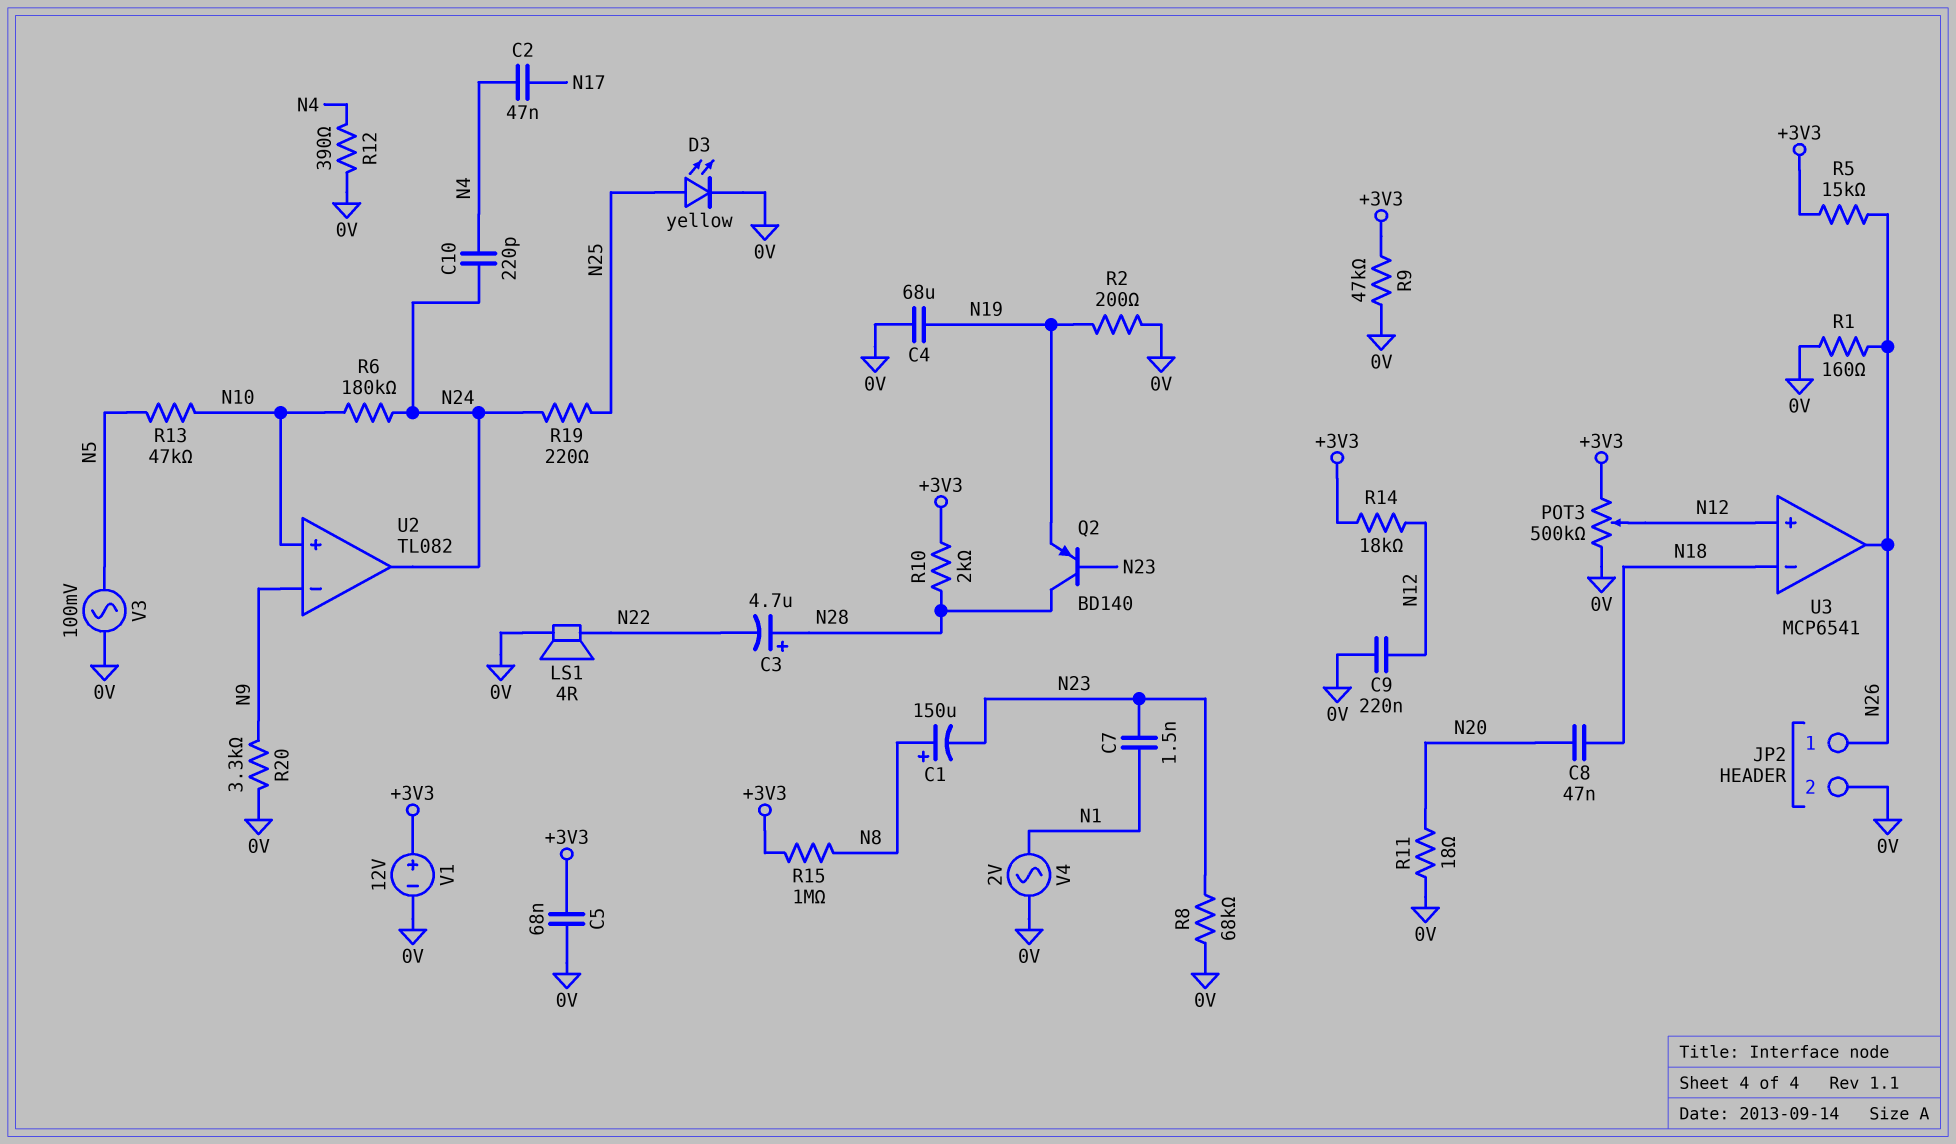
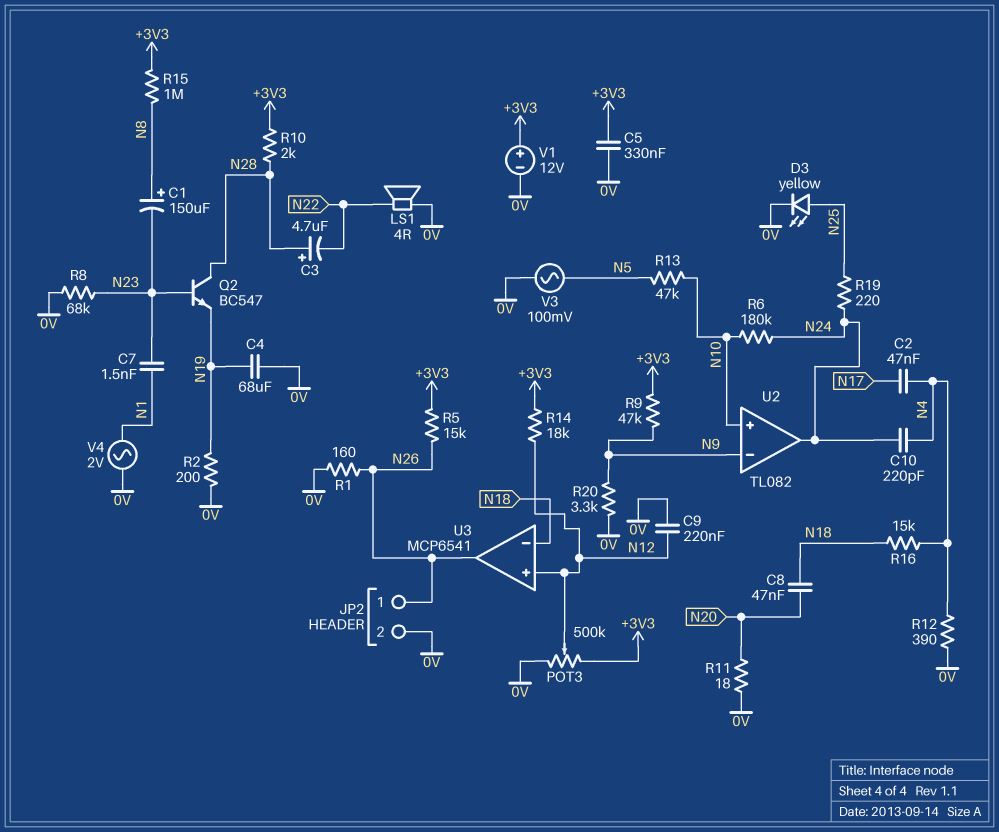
C5: 68nF (+3V3, 0V) -> 330nF (+3V3, 0V)
Q2: PNP BD140 (B N23, C N28, E N19) -> NPN BC547 (B N23, C N28, E N19)
R9: 47k (+3V3, 0V) -> 47k (+3V3, N9)
R16: none -> 15k (N4, N18)

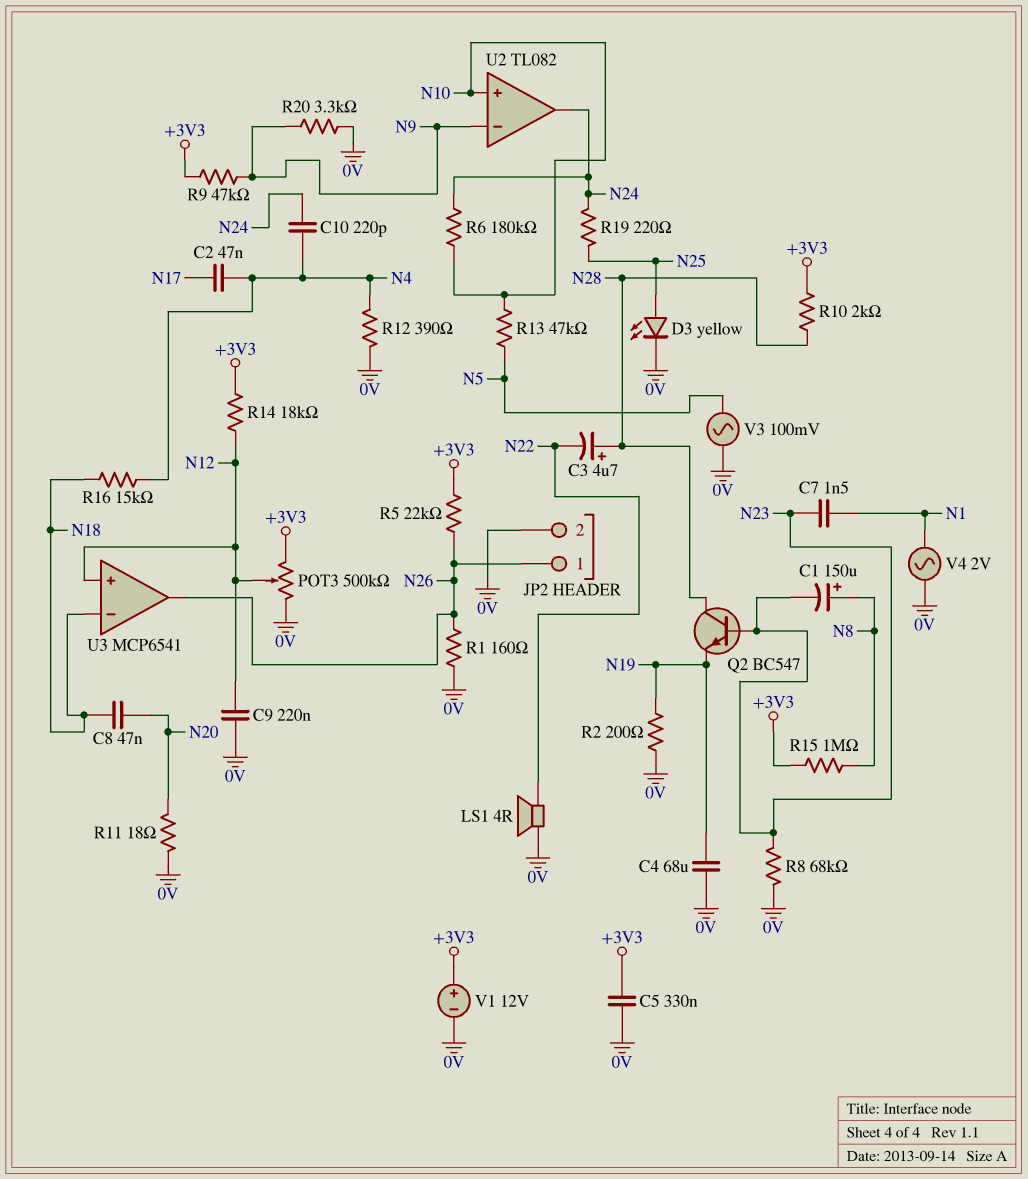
R5: 15k (+3V3, N26) -> 22k (+3V3, N26)

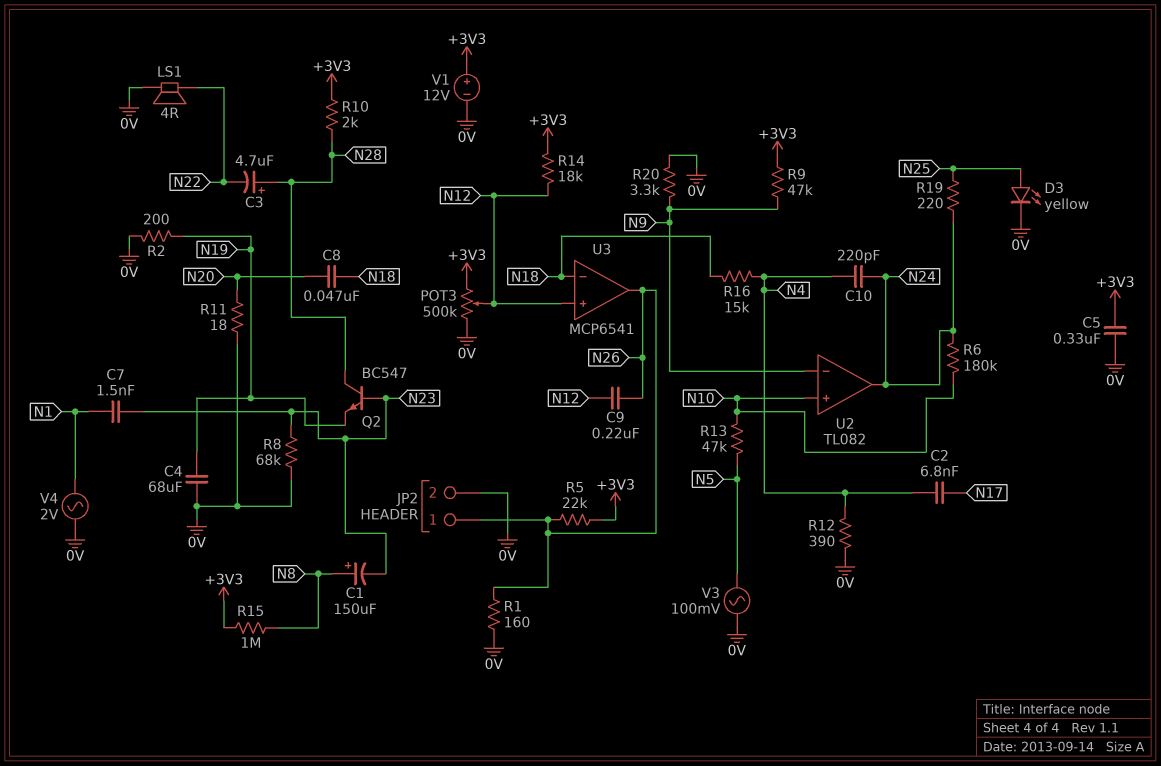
C2: 47nF (N4, N17) -> 6.8nF (N4, N17)
C9: 220nF (0V, N12) -> 220nF (N12, N26)

